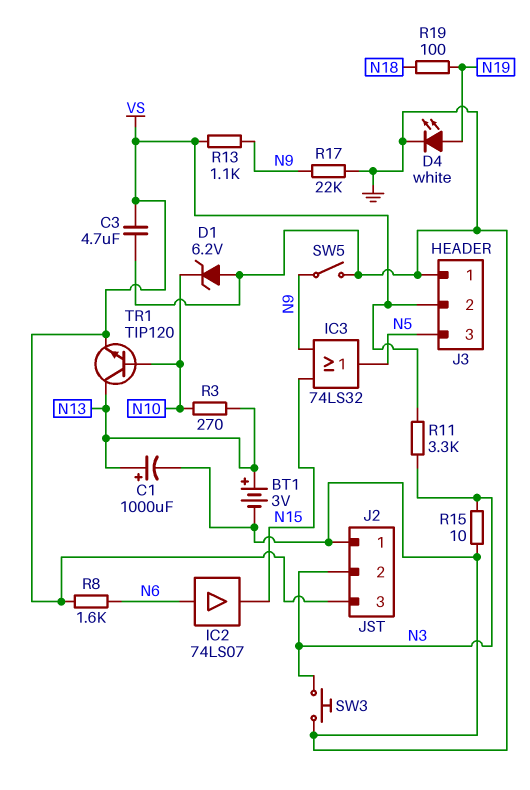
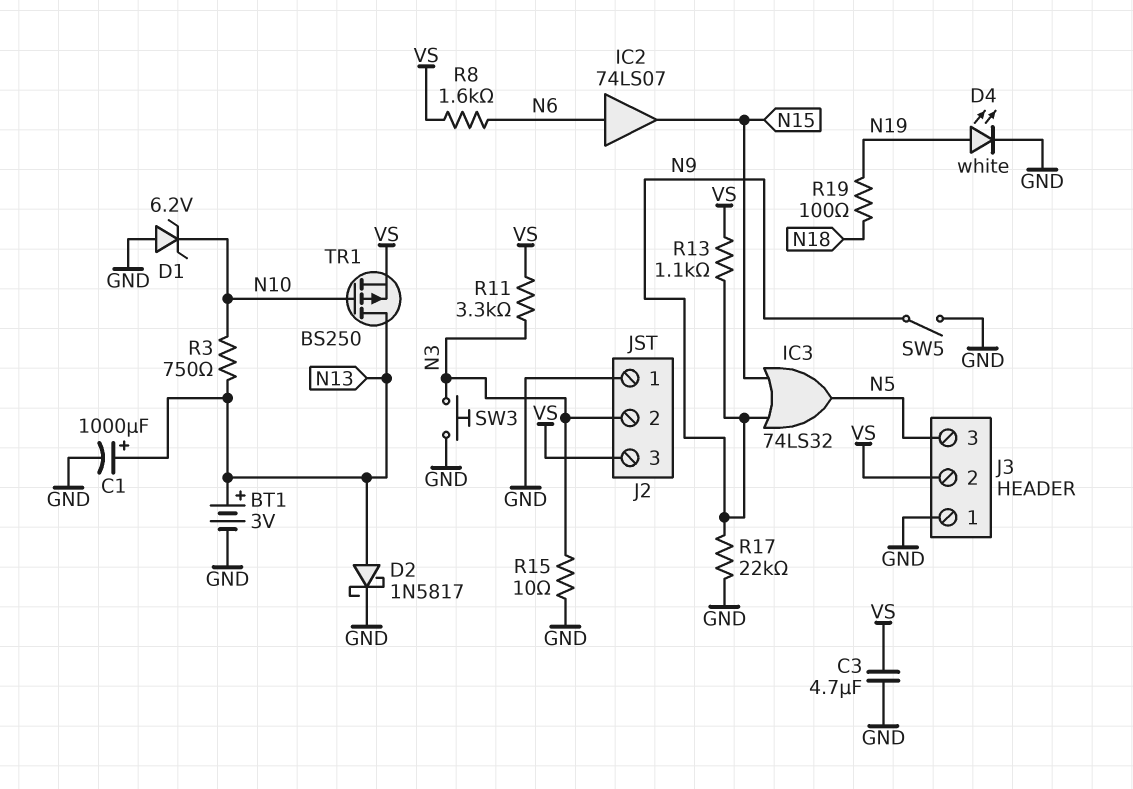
D2: none -> schottky 1N5817 (A N13, K GND)
R3: 270 (N10, N13) -> 750 (N10, N13)
TR1: NPN TIP120 (B N10, C N13, E VS) -> PMOS BS250 (G N10, D N13, S VS)

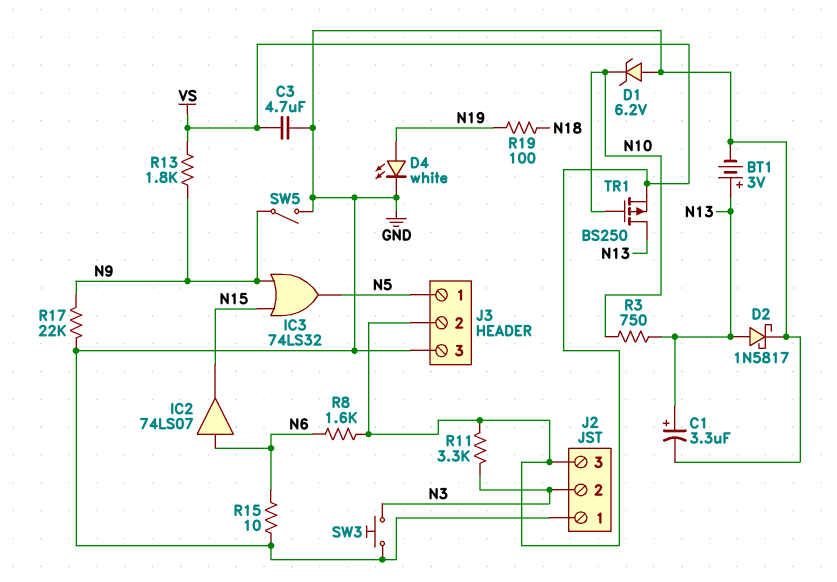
C1: 1000uF (plus N13, minus GND) -> 3.3uF (plus N13, minus GND)
J3 pin 1: GND -> N5
J3 pin 3: N5 -> GND
R13: 1.1k (N9, VS) -> 1.8k (N9, VS)
R15: 10 (GND, N3) -> 10 (GND, N6)

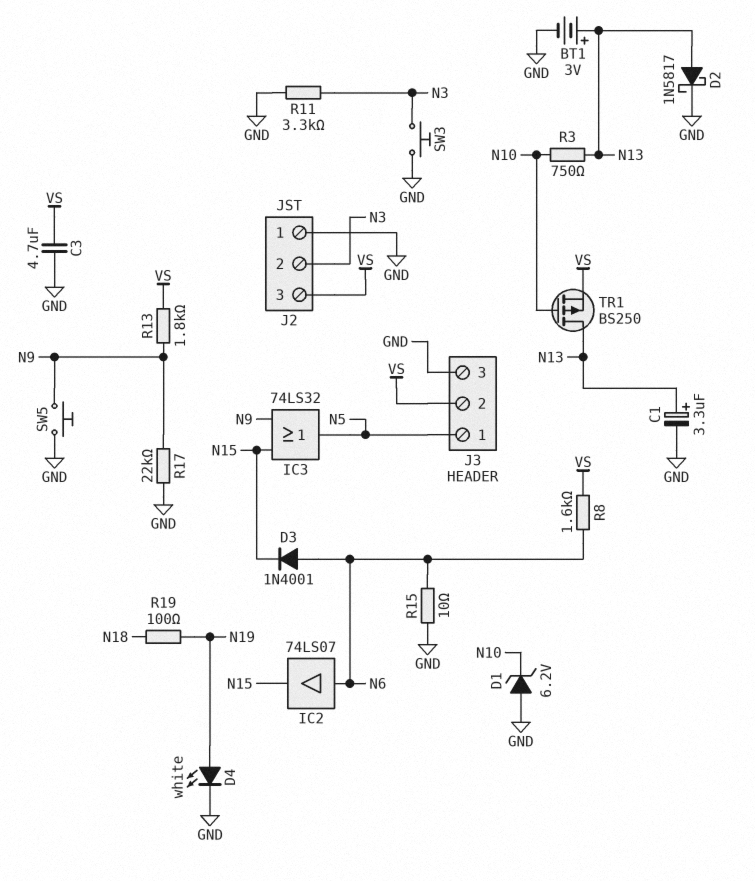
D3: none -> diode 1N4001 (A N6, K N15)
R11: 3.3k (N3, VS) -> 3.3k (GND, N3)
SW5: switch (GND, N9) -> button (GND, N9)

